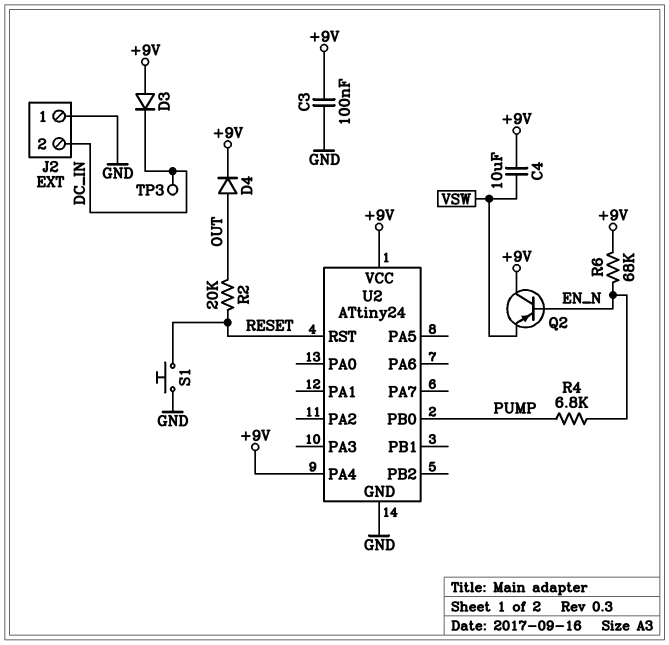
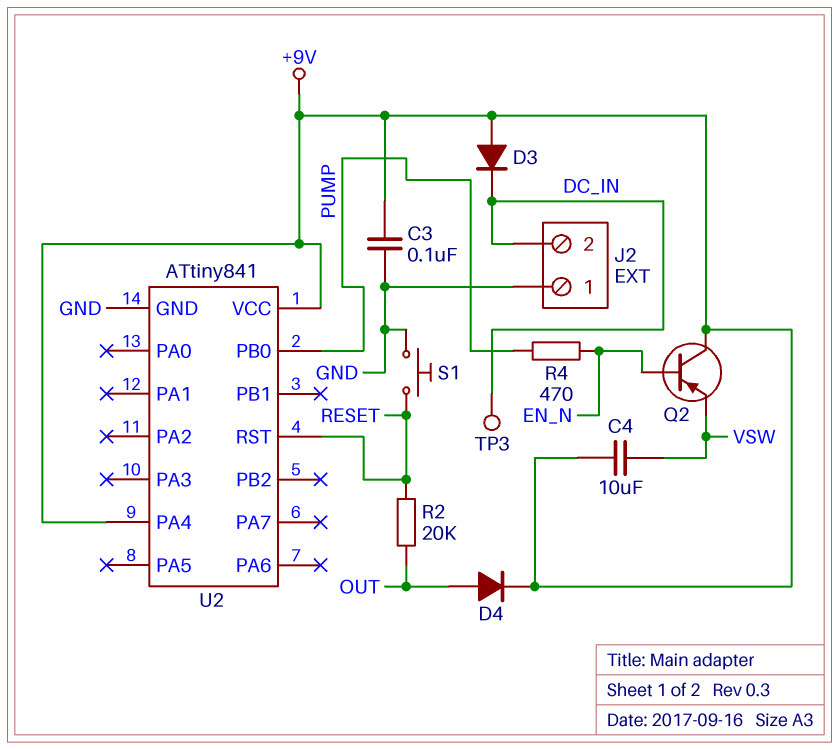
R4: 6.8k (EN_N, PUMP) -> 470 (EN_N, PUMP)
R6: 68k (+9V, EN_N) -> none
U2: ATtiny24 -> ATtiny841

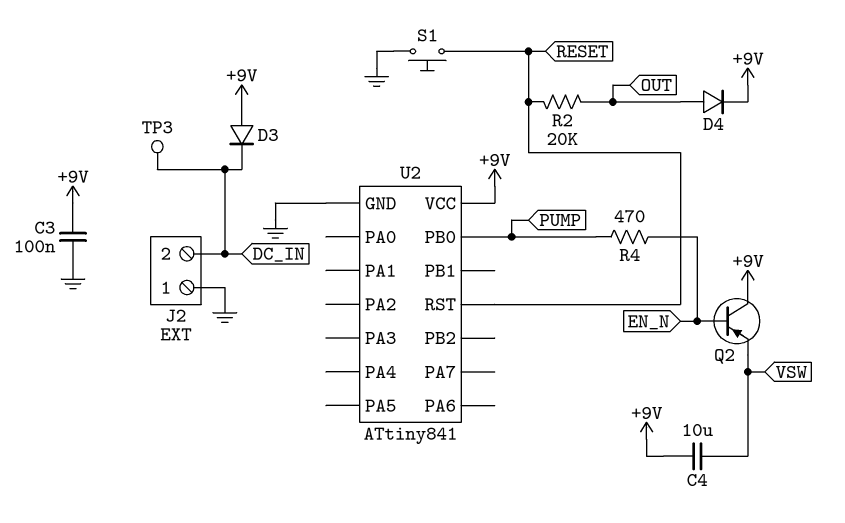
U2 pin PA4: +9V -> none

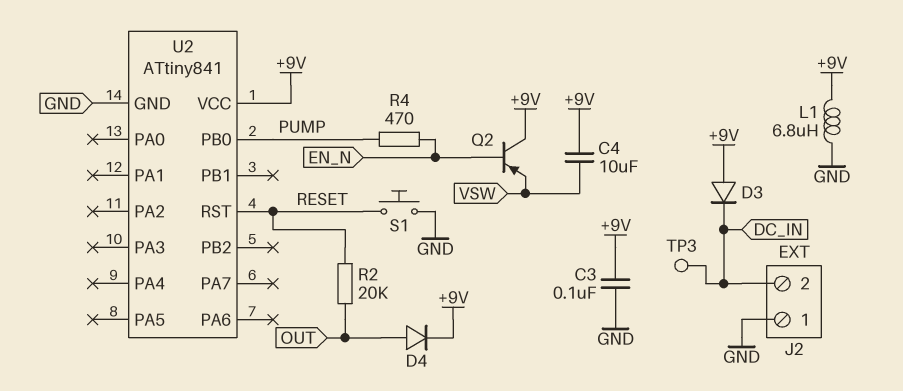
L1: none -> 6.8uH (+9V, GND)

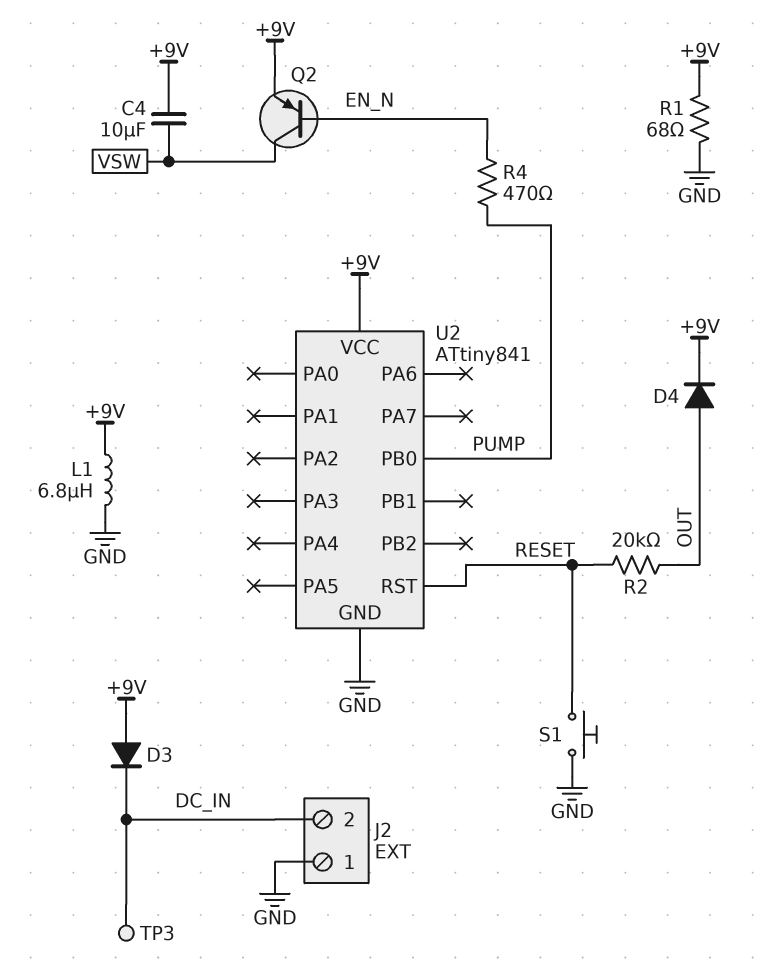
C3: 100nF (+9V, GND) -> none
Q2: PNP (B EN_N, C +9V, E VSW) -> PNP (B EN_N, C VSW, E +9V)
R1: none -> 68 (+9V, GND)

